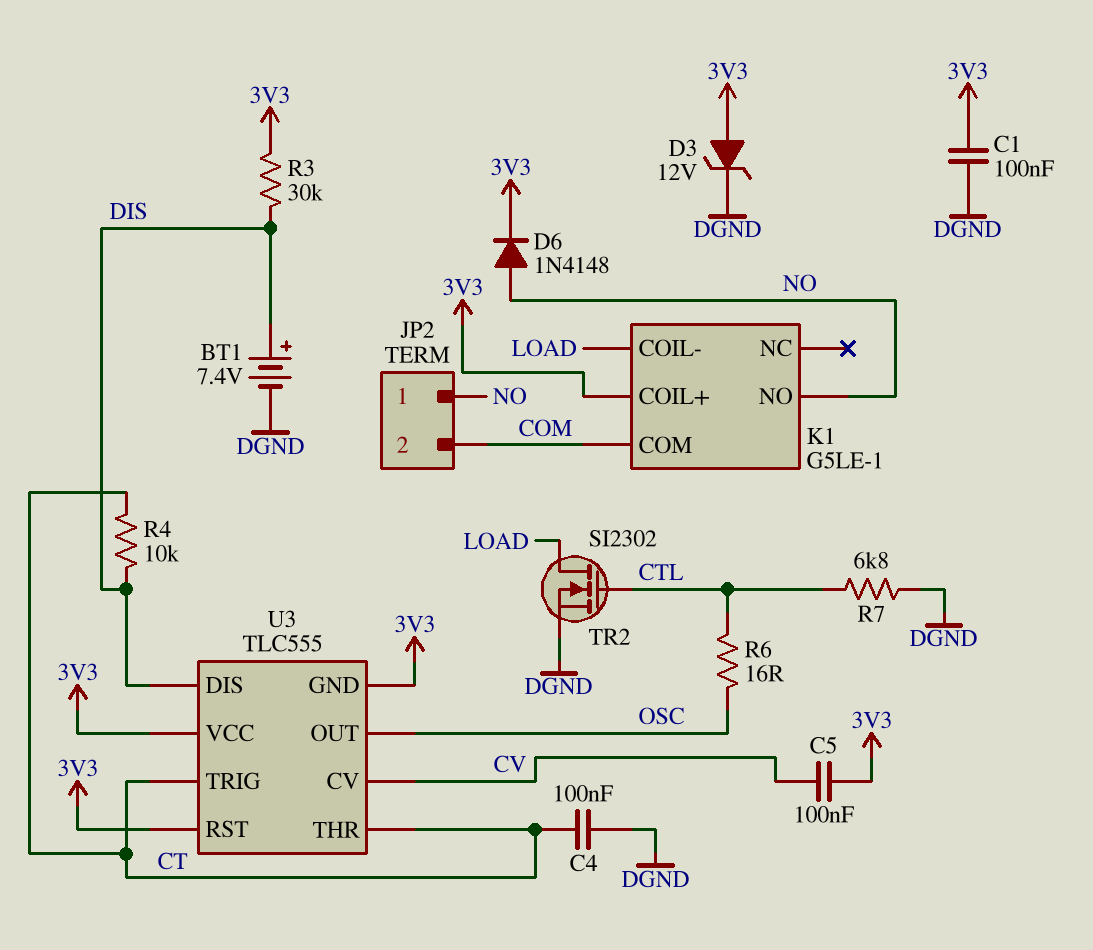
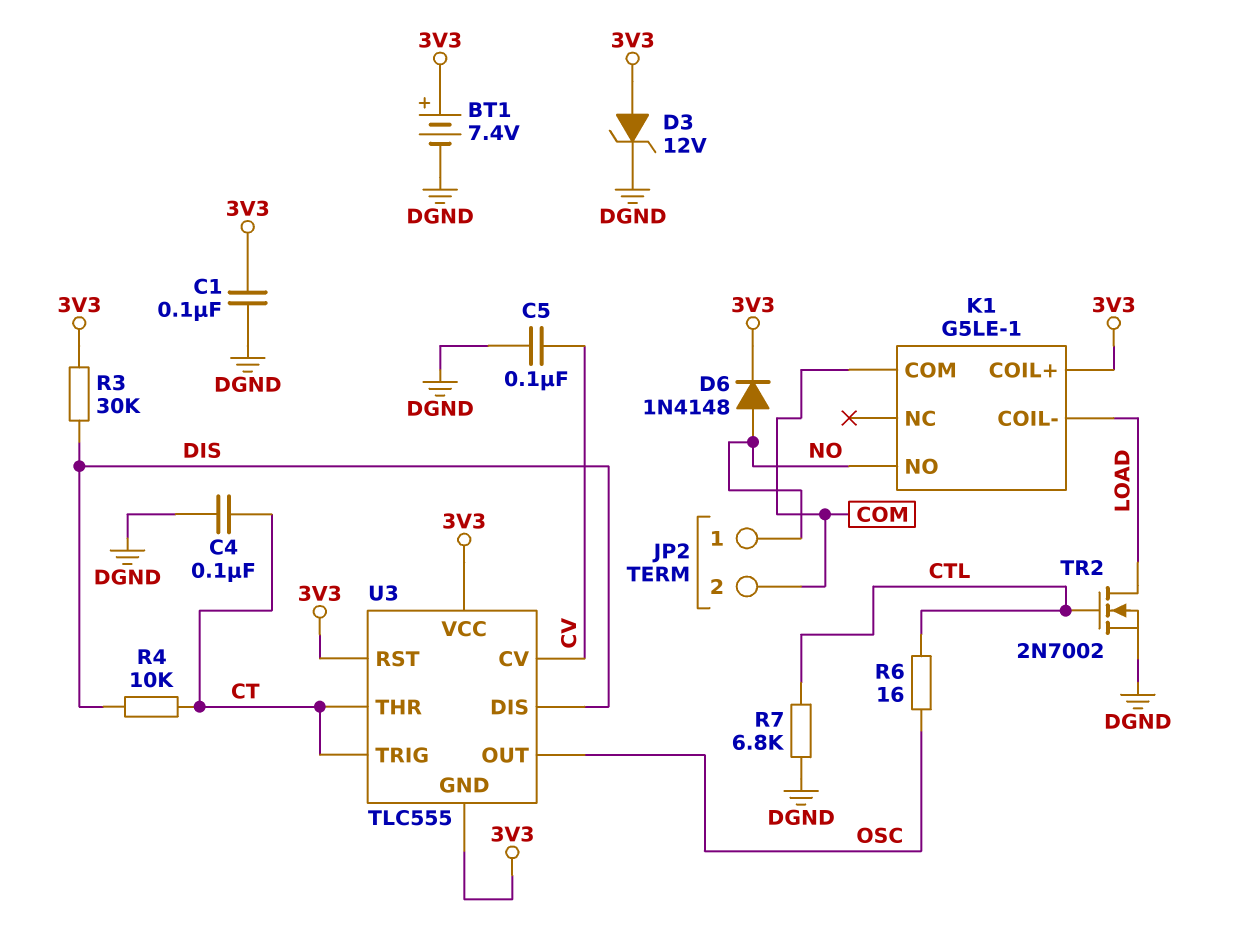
BT1: 7.4V (plus DIS, minus DGND) -> 7.4V (plus 3V3, minus DGND)
C5: 100nF (3V3, CV) -> 100nF (CV, DGND)
TR2: NMOS SI2302 (G CTL, D LOAD, S DGND) -> NMOS 2N7002 (G CTL, D LOAD, S DGND)

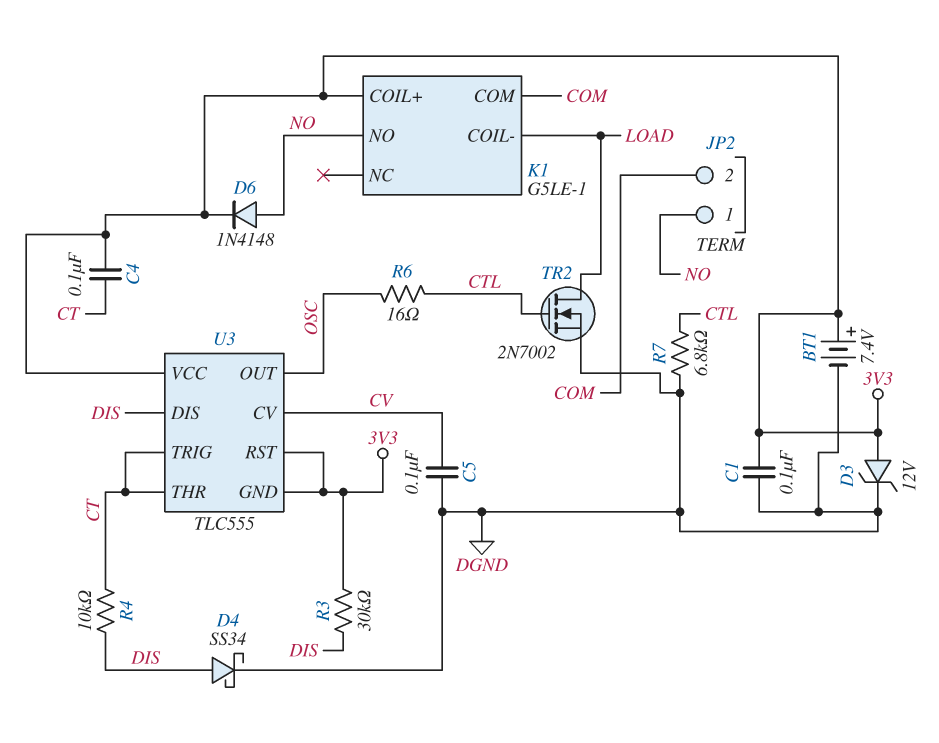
C4: 100nF (CT, DGND) -> 100nF (3V3, CT)
D4: none -> schottky SS34 (A DIS, K DGND)

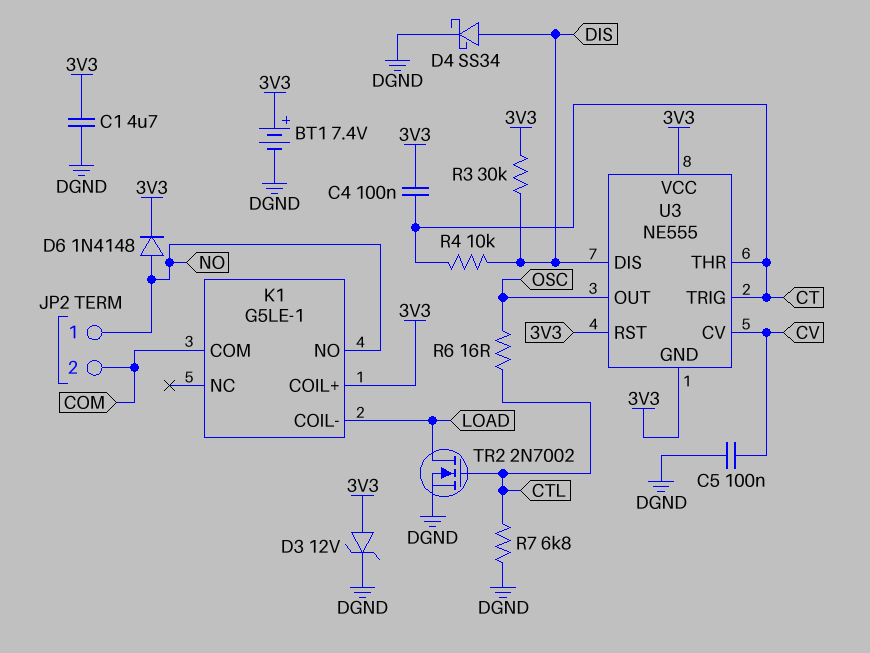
C1: 100nF (3V3, DGND) -> 4.7uF (3V3, DGND)
U3: TLC555 -> NE555

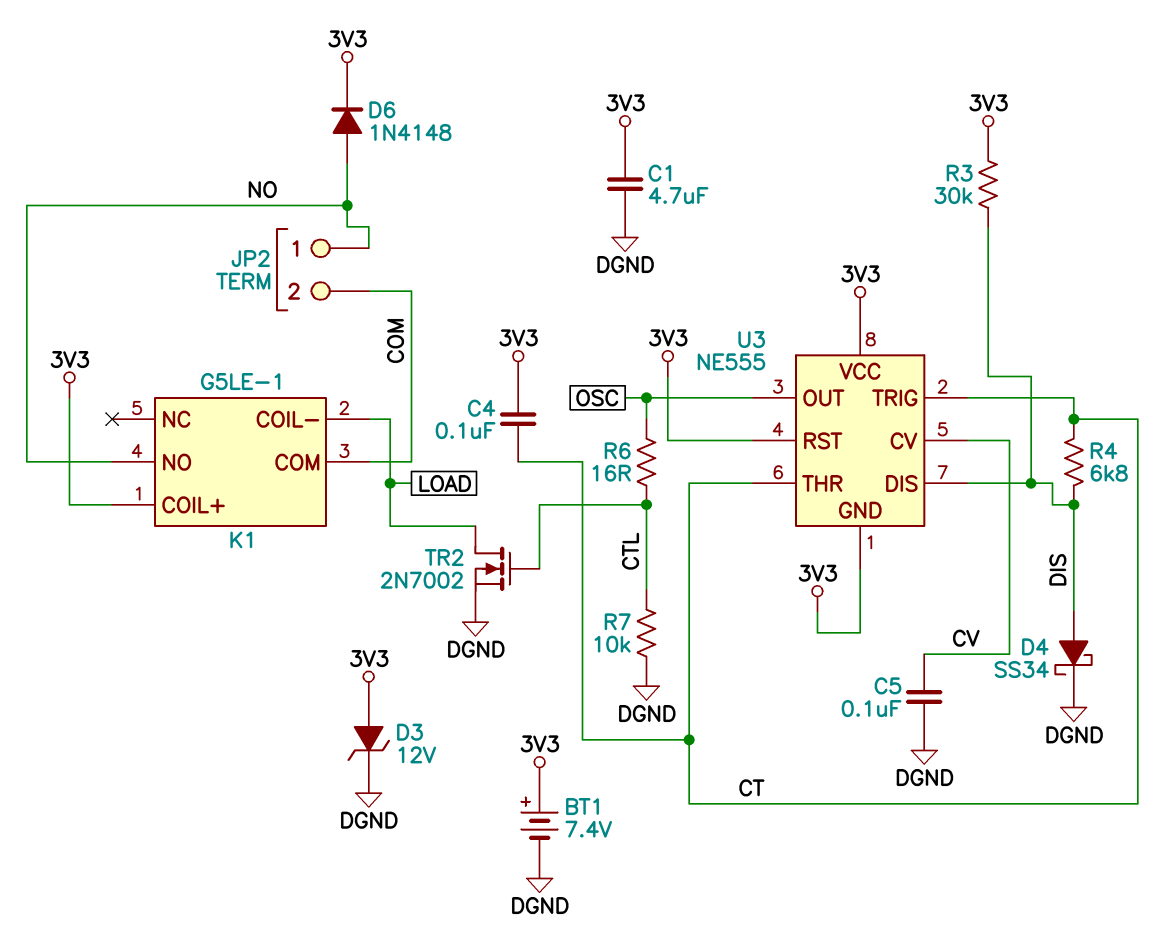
R4: 10k (CT, DIS) -> 6.8k (CT, DIS)
R7: 6.8k (CTL, DGND) -> 10k (CTL, DGND)

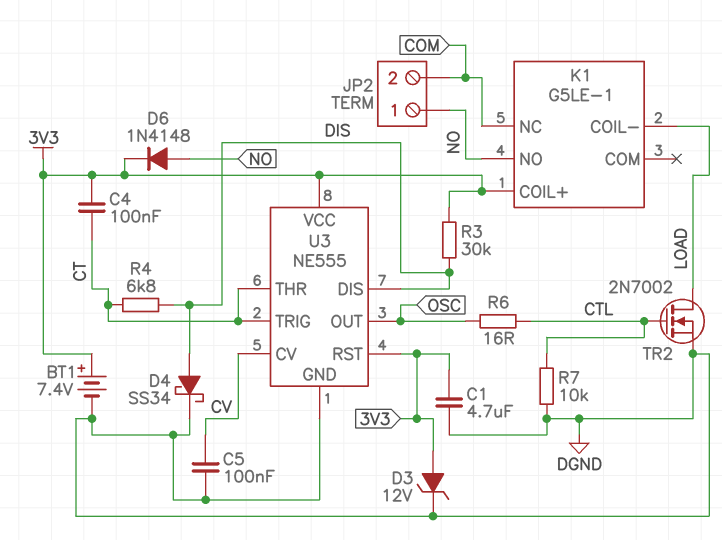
K1 pin COM: COM -> none
K1 pin NC: none -> COM
U3 pin GND: 3V3 -> DGND

